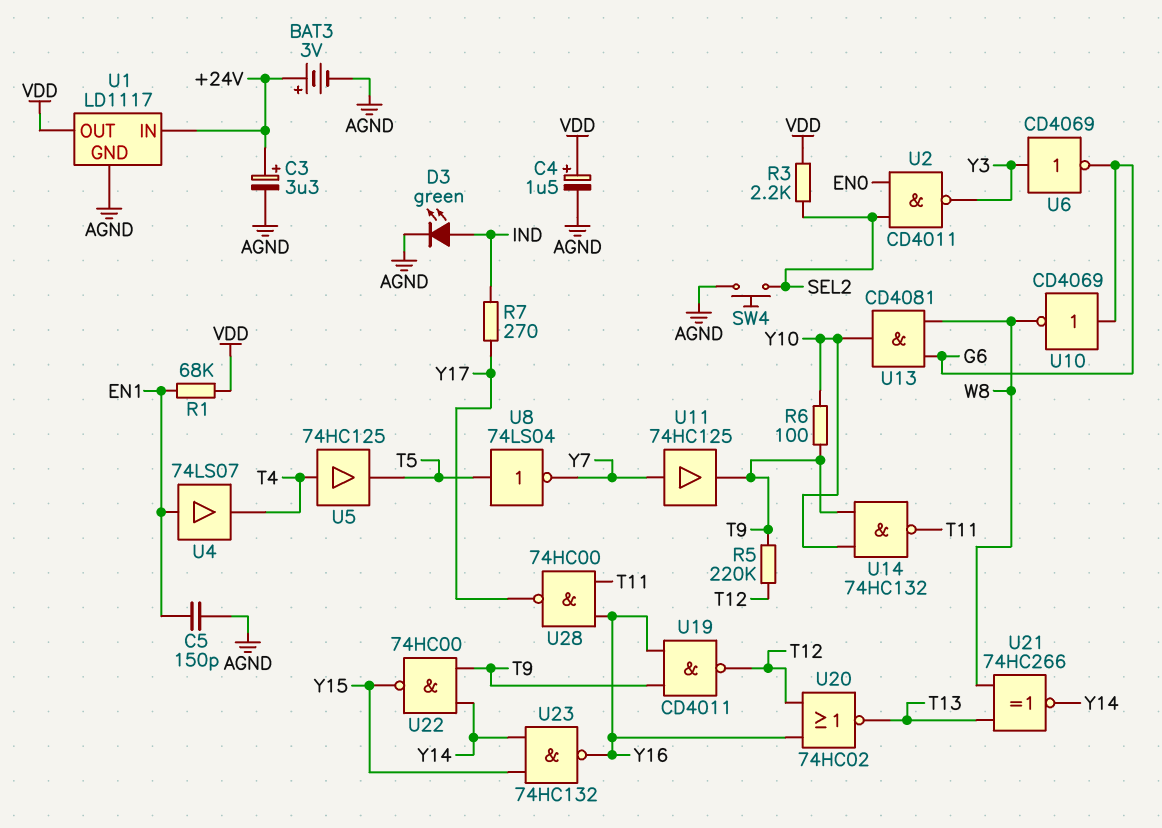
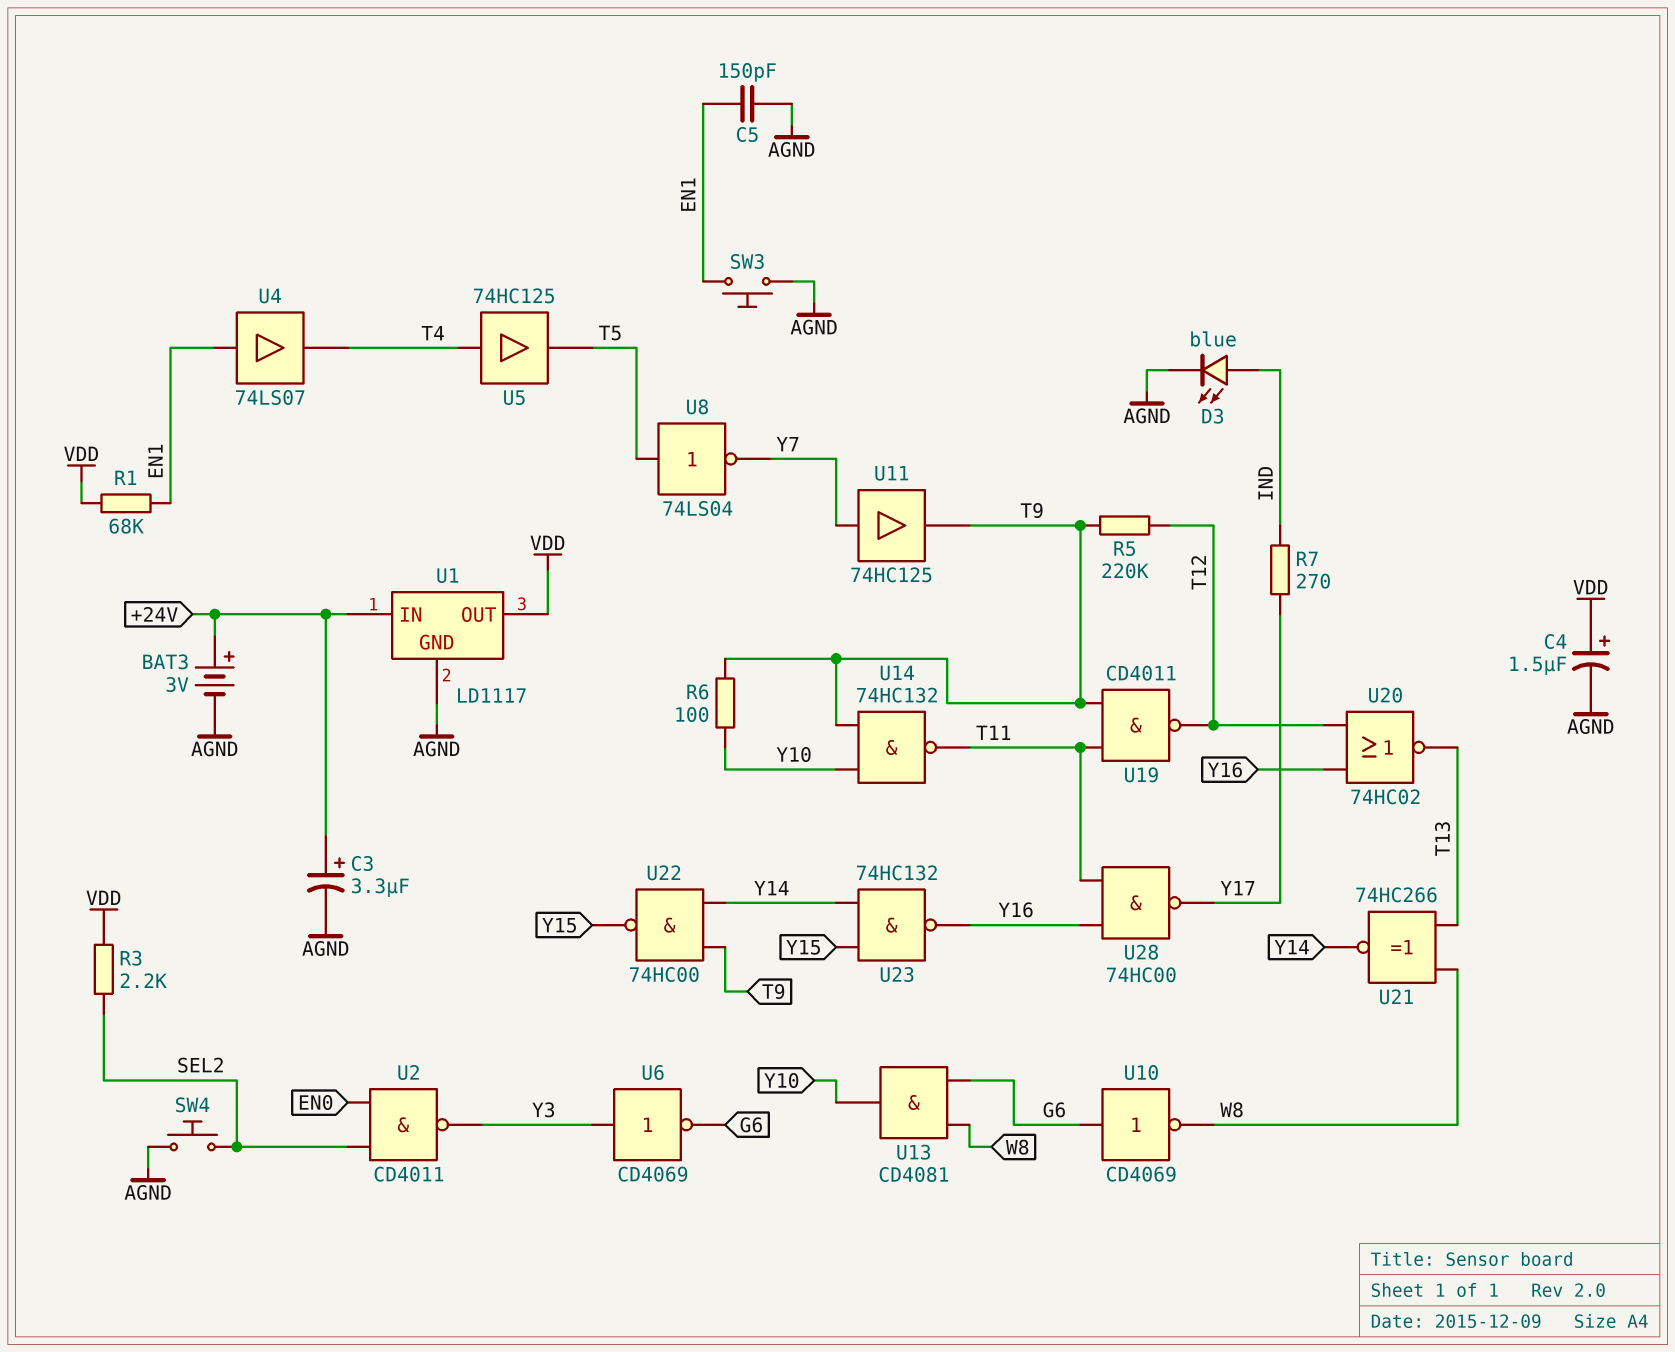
D3: LED green (A IND, K AGND) -> LED blue (A IND, K AGND)
SW3: none -> button (AGND, EN1)
U19: NAND CD4011 (in T9, in Y16, out T12) -> NAND CD4011 (in T9, in T11, out T12)

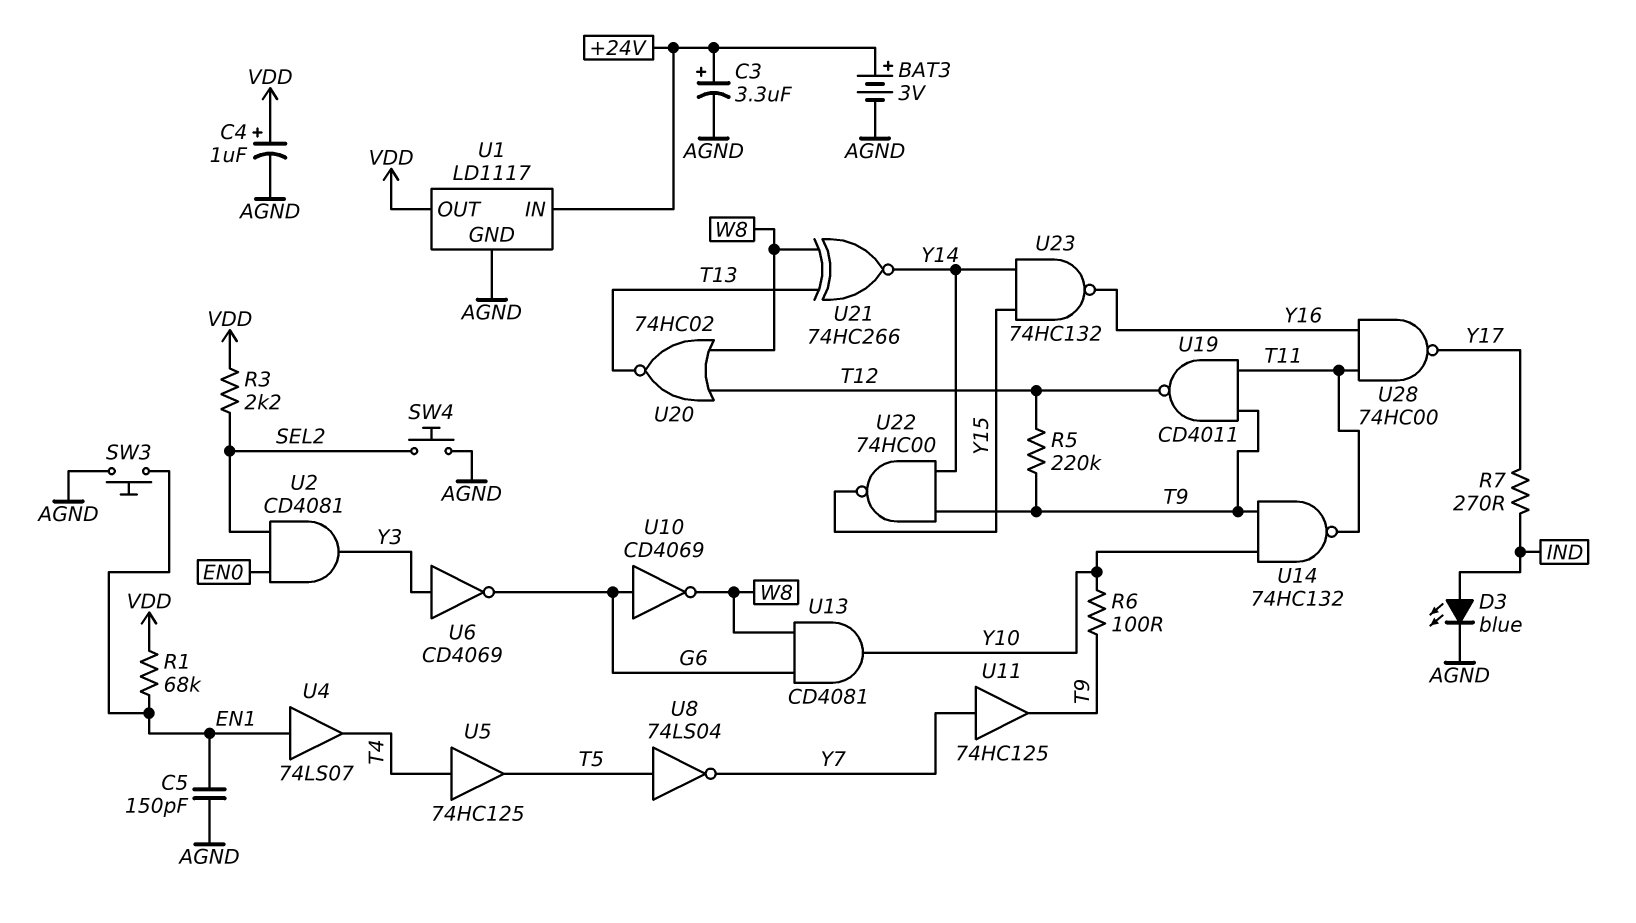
C4: 1.5uF (plus VDD, minus AGND) -> 1uF (plus VDD, minus AGND)
U2: NAND CD4011 (in EN0, in SEL2, out Y3) -> AND CD4081 (in EN0, in SEL2, out Y3)
U20: NOR 74HC02 (in T12, in Y16, out T13) -> NOR 74HC02 (in T12, in W8, out T13)

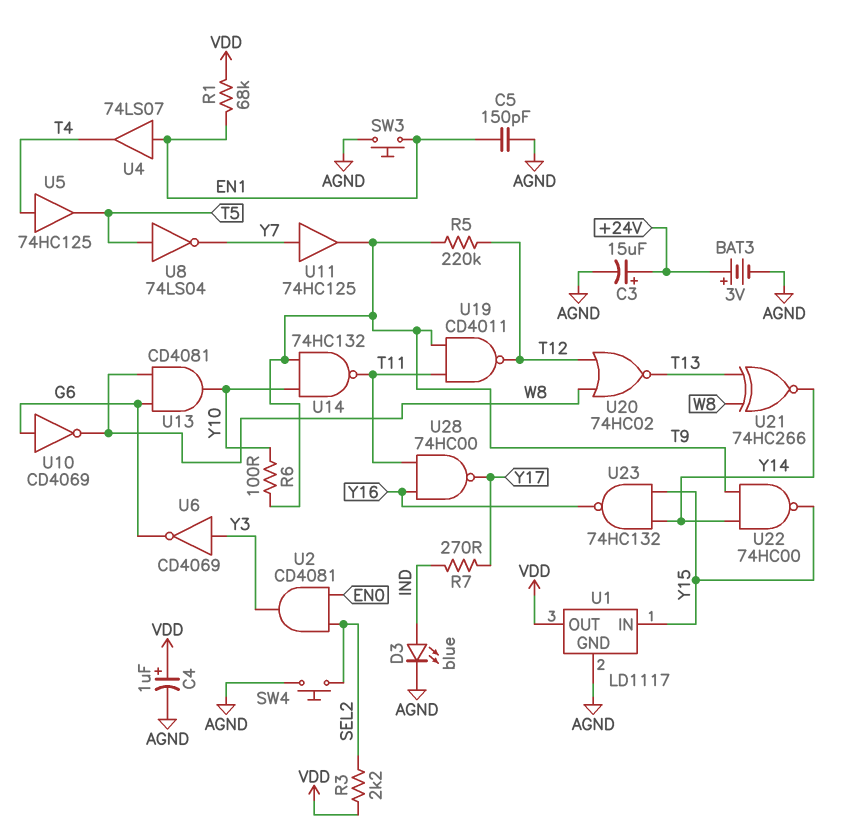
C3: 3.3uF (plus +24V, minus AGND) -> 15uF (plus +24V, minus AGND)
U1 pin IN: +24V -> Y15

